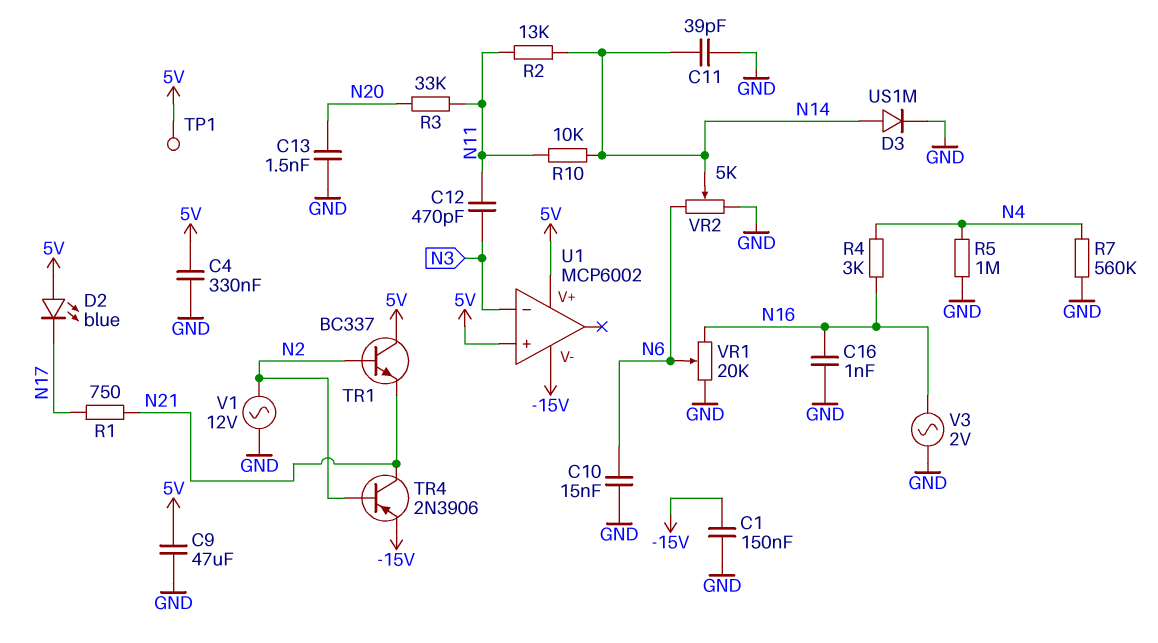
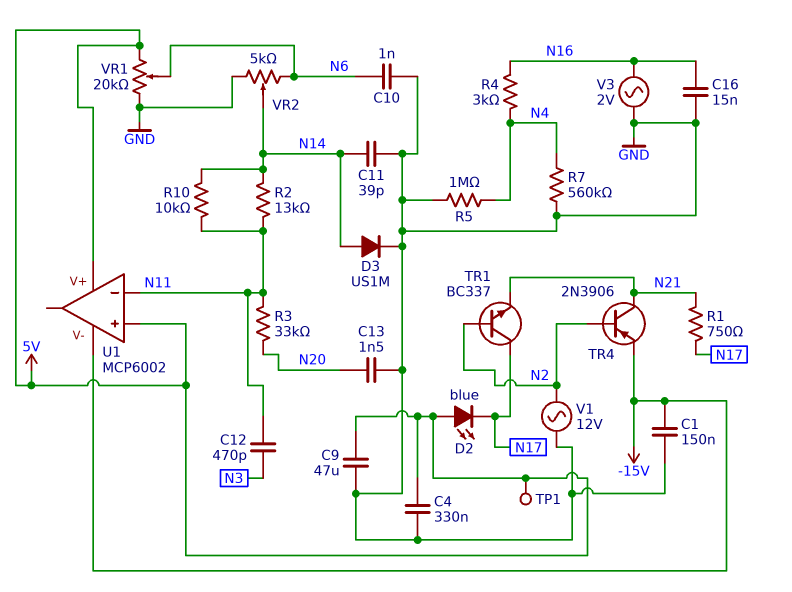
C10: 15nF (GND, N6) -> 1nF (GND, N6)
C16: 1nF (GND, N16) -> 15nF (GND, N16)
TR1: NPN BC337 (B N2, C 5V, E N21) -> NPN BC337 (B N2, C N17, E N21)
U1 pin in-: N3 -> N11
VR1: 20k (GND, N16, wiper N6) -> 20k (5V, GND, wiper N6)

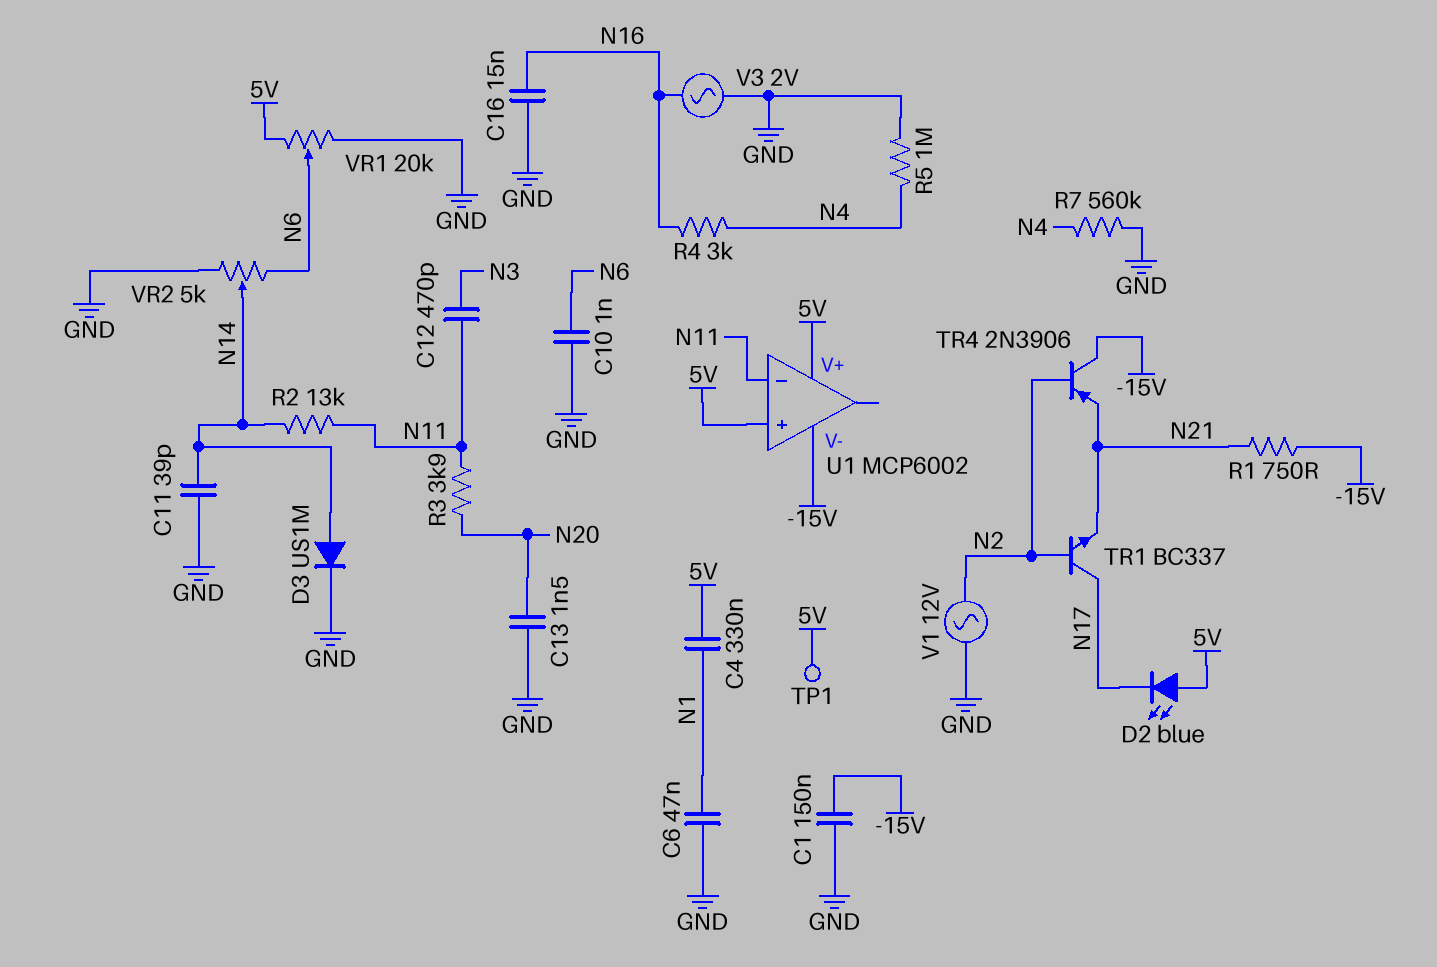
C4: 330nF (5V, GND) -> 330nF (5V, N1)
C6: none -> 47nF (GND, N1)
C9: 47uF (5V, GND) -> none
R1: 750 (N17, N21) -> 750 (-15V, N21)
R3: 33k (N11, N20) -> 3.9k (N11, N20)
R10: 10k (N11, N14) -> none
TR4: PNP 2N3906 (B N2, C N21, E -15V) -> PNP 2N3906 (B N2, C -15V, E N21)

